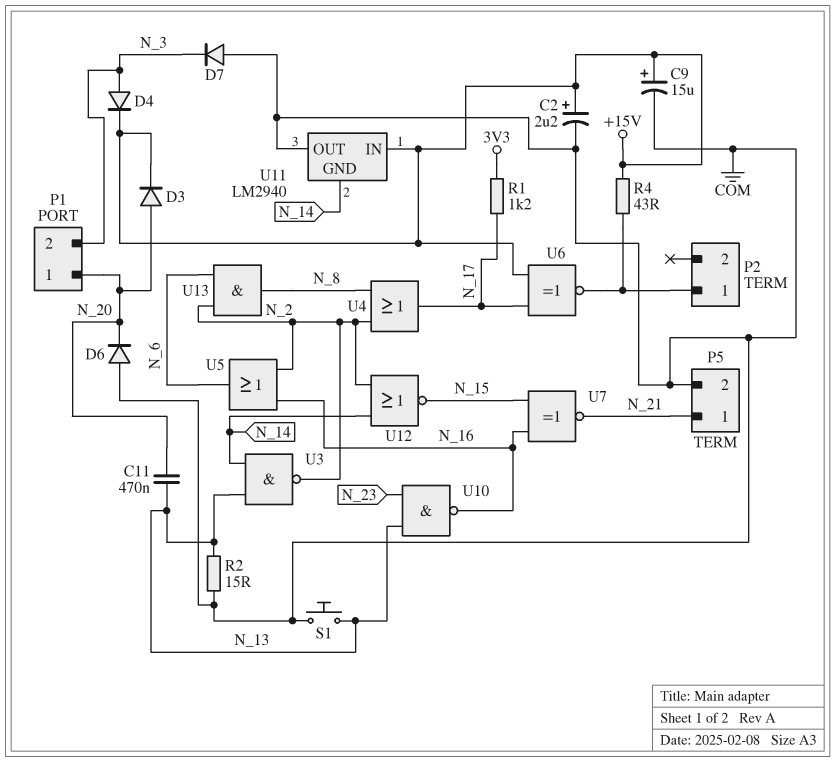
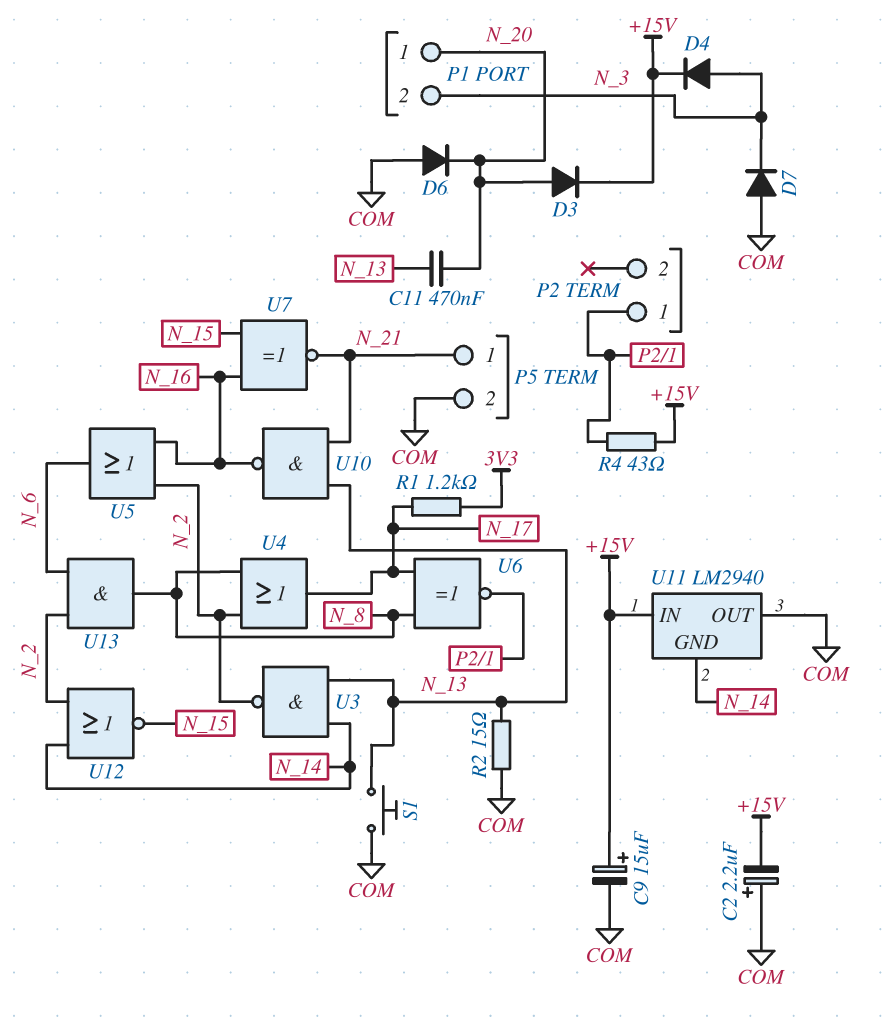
C2: 2.2uF (plus +15V, minus COM) -> 2.2uF (plus COM, minus +15V)
U6: XNOR (in +15V, in N_17, out P2/1) -> XNOR (in N_8, in N_17, out P2/1)
U10: NAND (in N_13, in N_23, out N_16) -> NAND (in N_13, in N_21, out N_16)

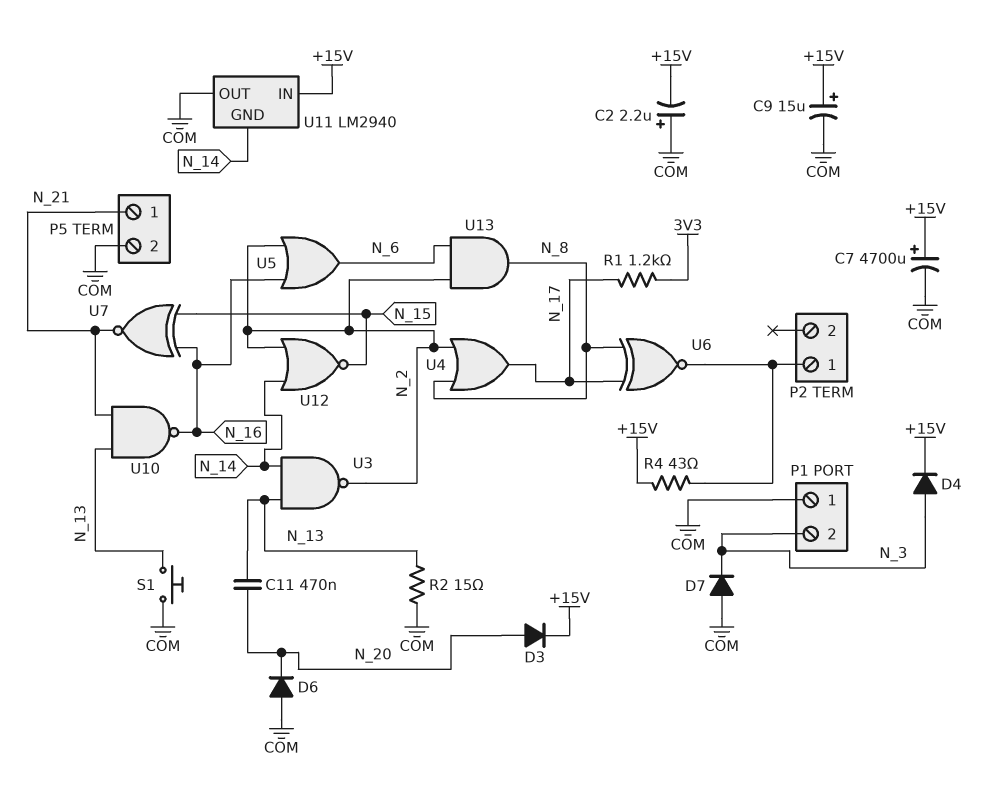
C7: none -> 4700uF (plus +15V, minus COM)
P1 pin 1: N_20 -> COM

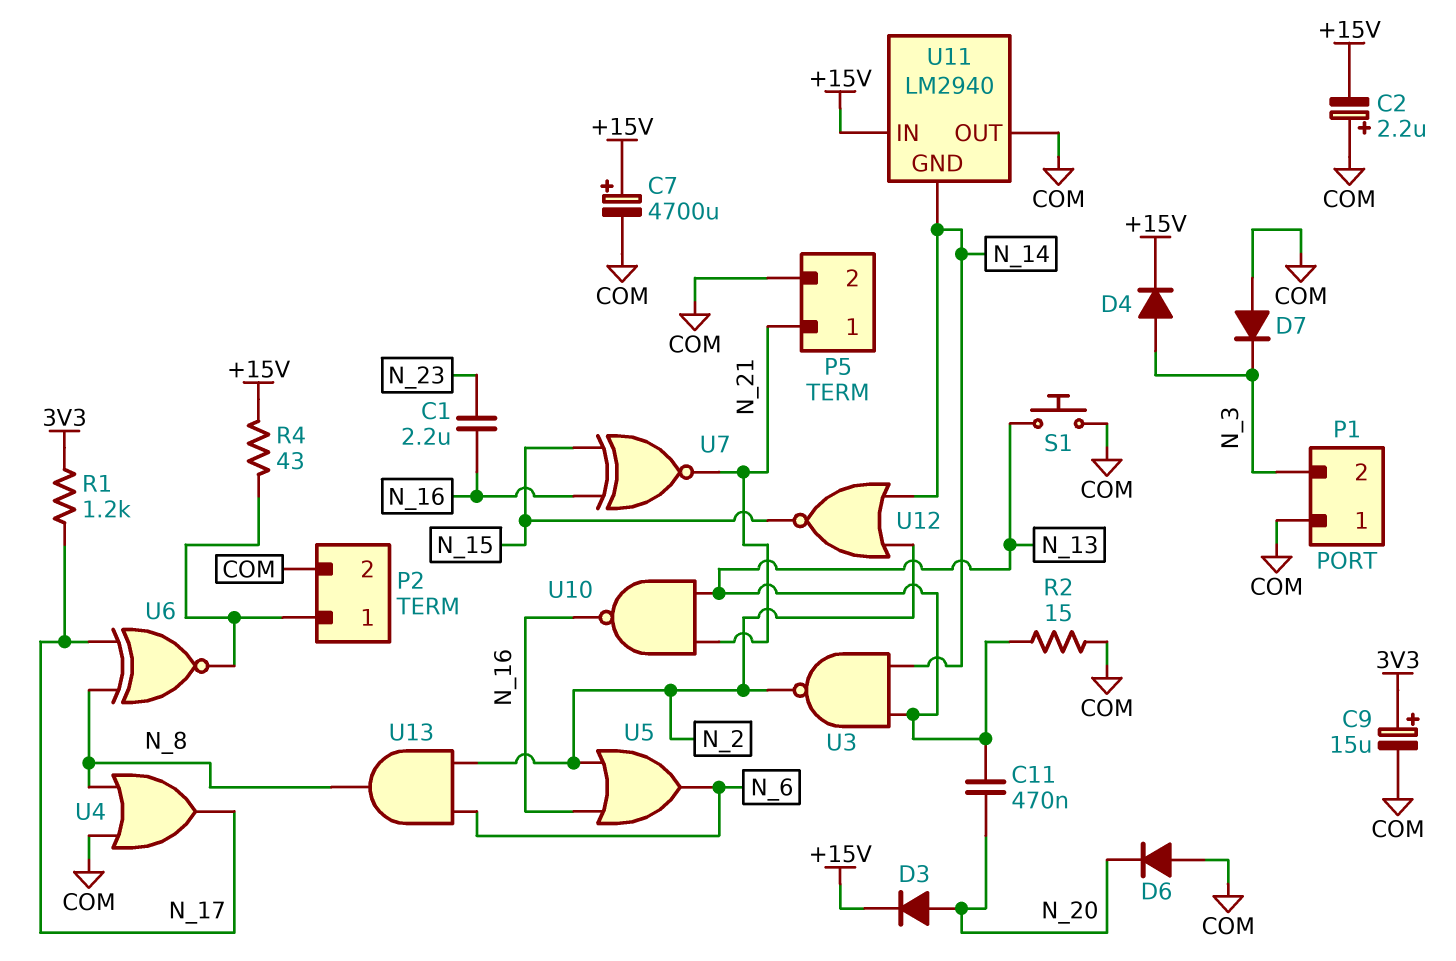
C1: none -> 2.2uF (N_16, N_23)
C9: 15uF (plus +15V, minus COM) -> 15uF (plus 3V3, minus COM)
P2 pin 2: none -> COM
U4: OR (in N_2, in N_8, out N_17) -> OR (in COM, in N_8, out N_17)

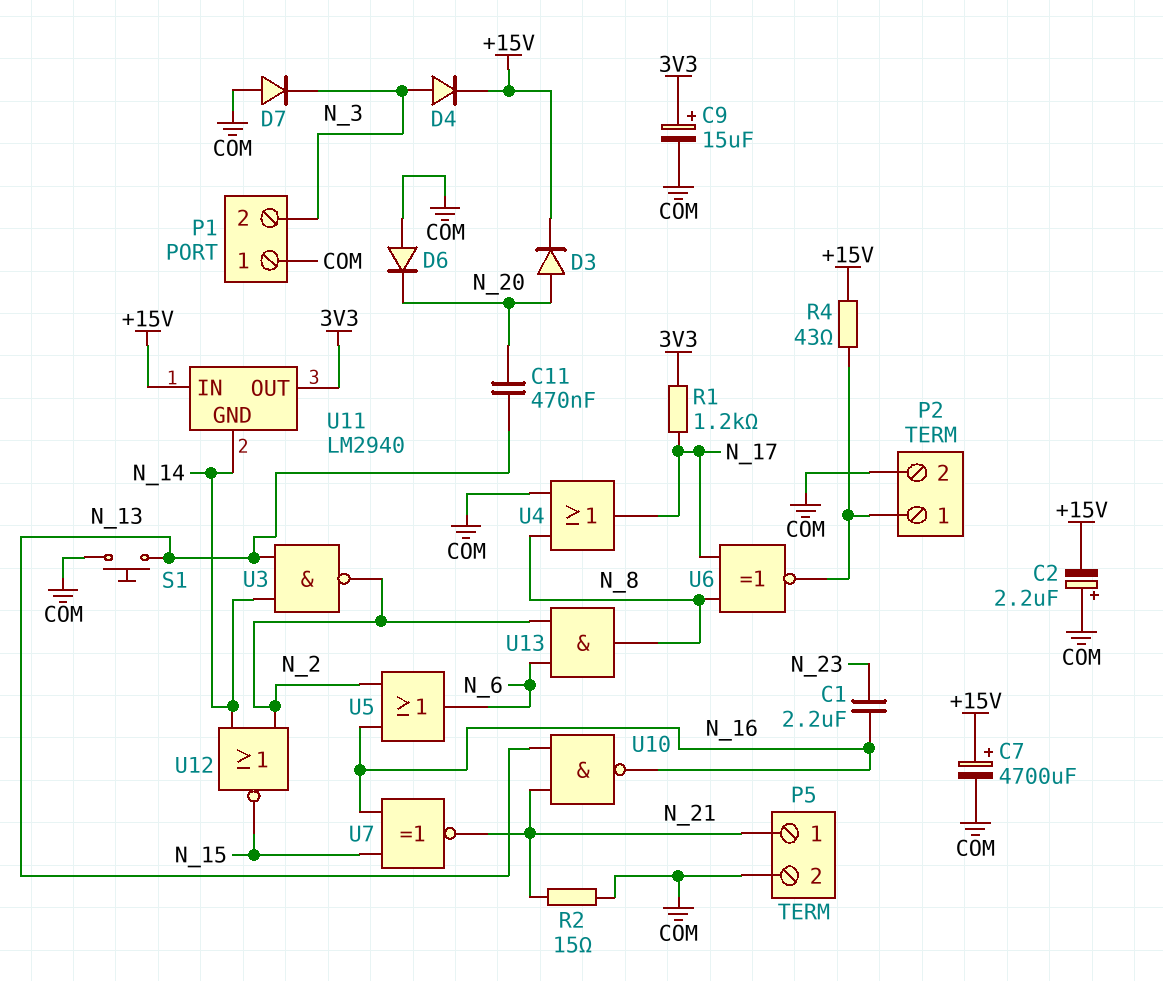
R2: 15 (COM, N_13) -> 15 (COM, N_21)
U11 pin OUT: COM -> 3V3

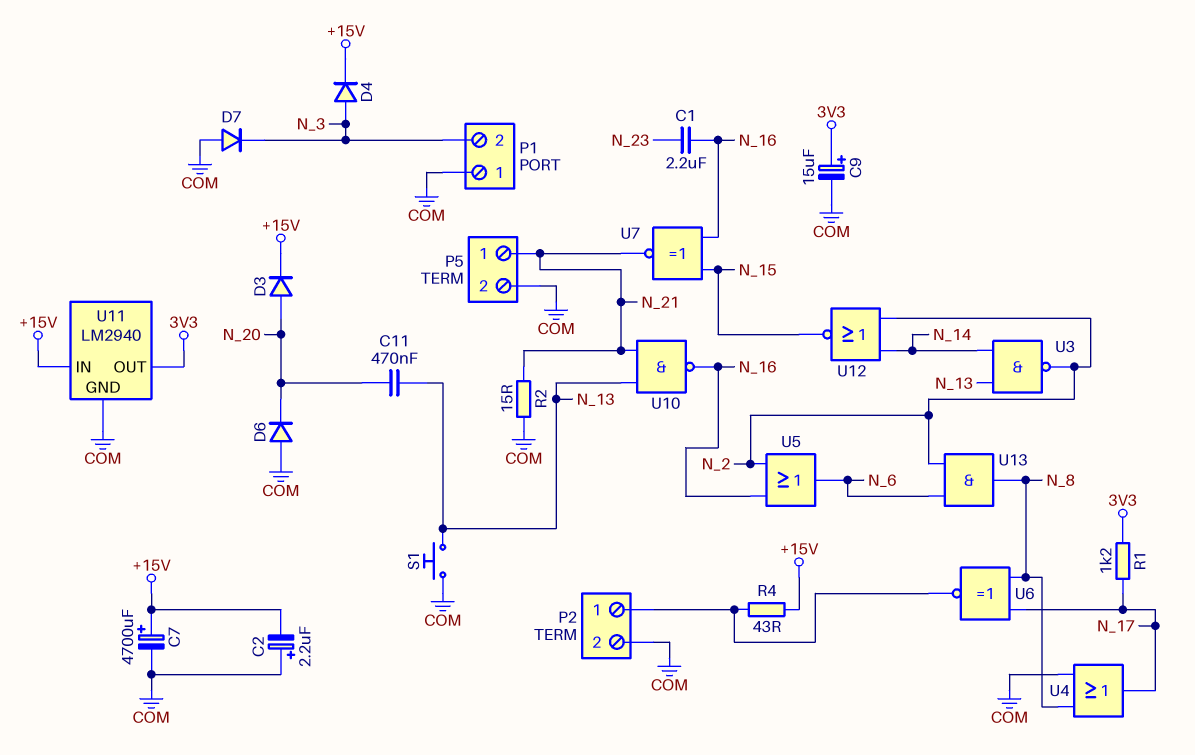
U11 pin GND: N_14 -> COM

